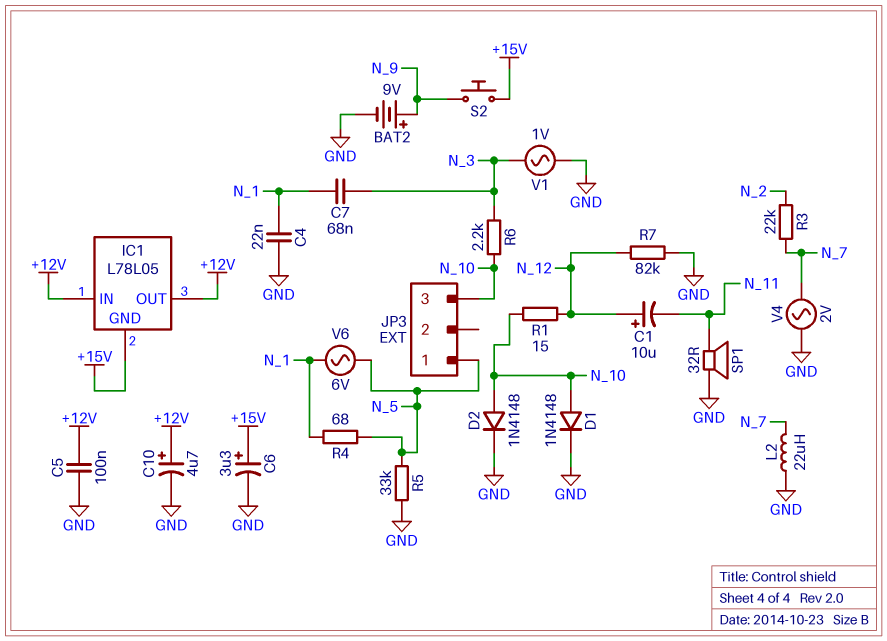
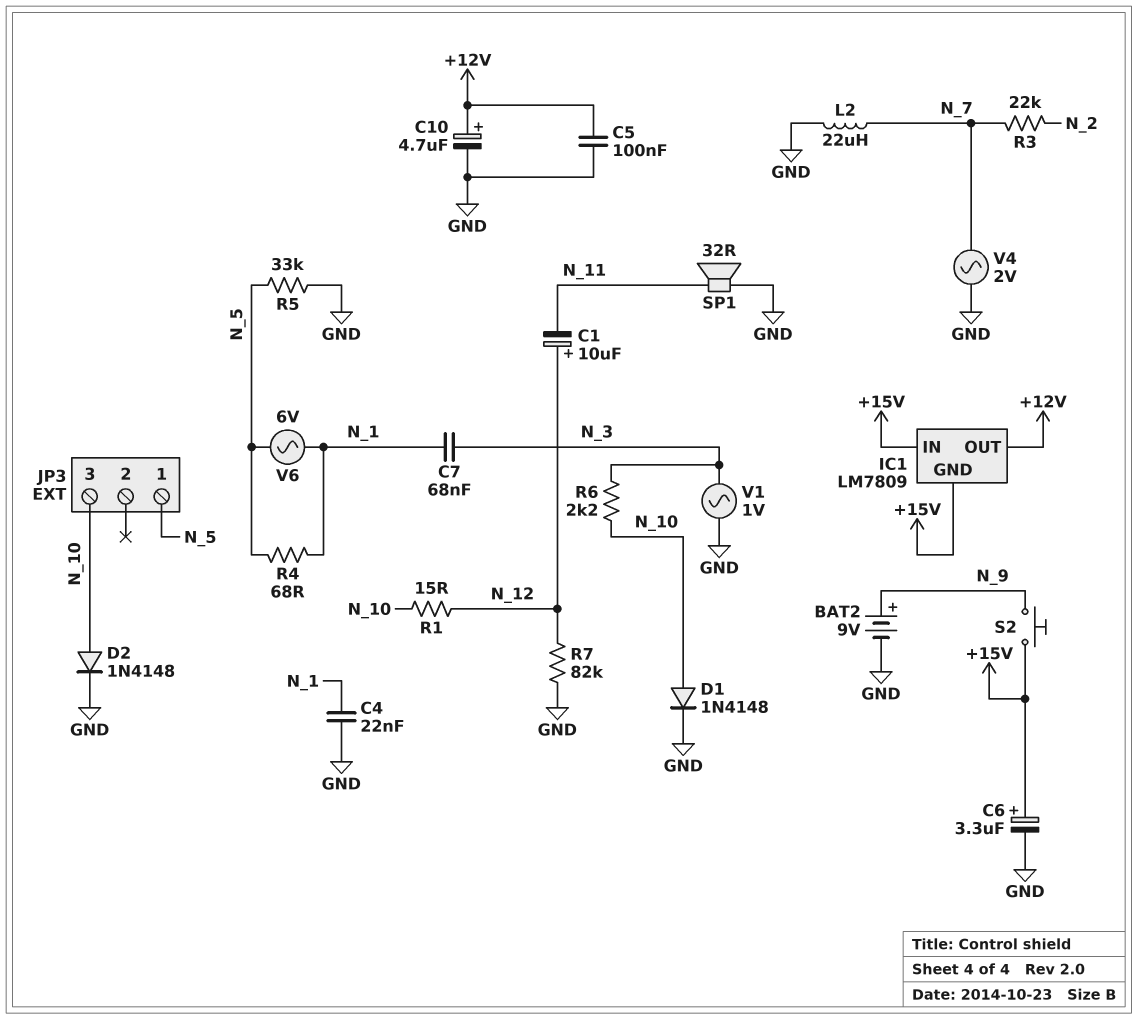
IC1: L78L05 -> LM7809
IC1 pin IN: +12V -> +15V

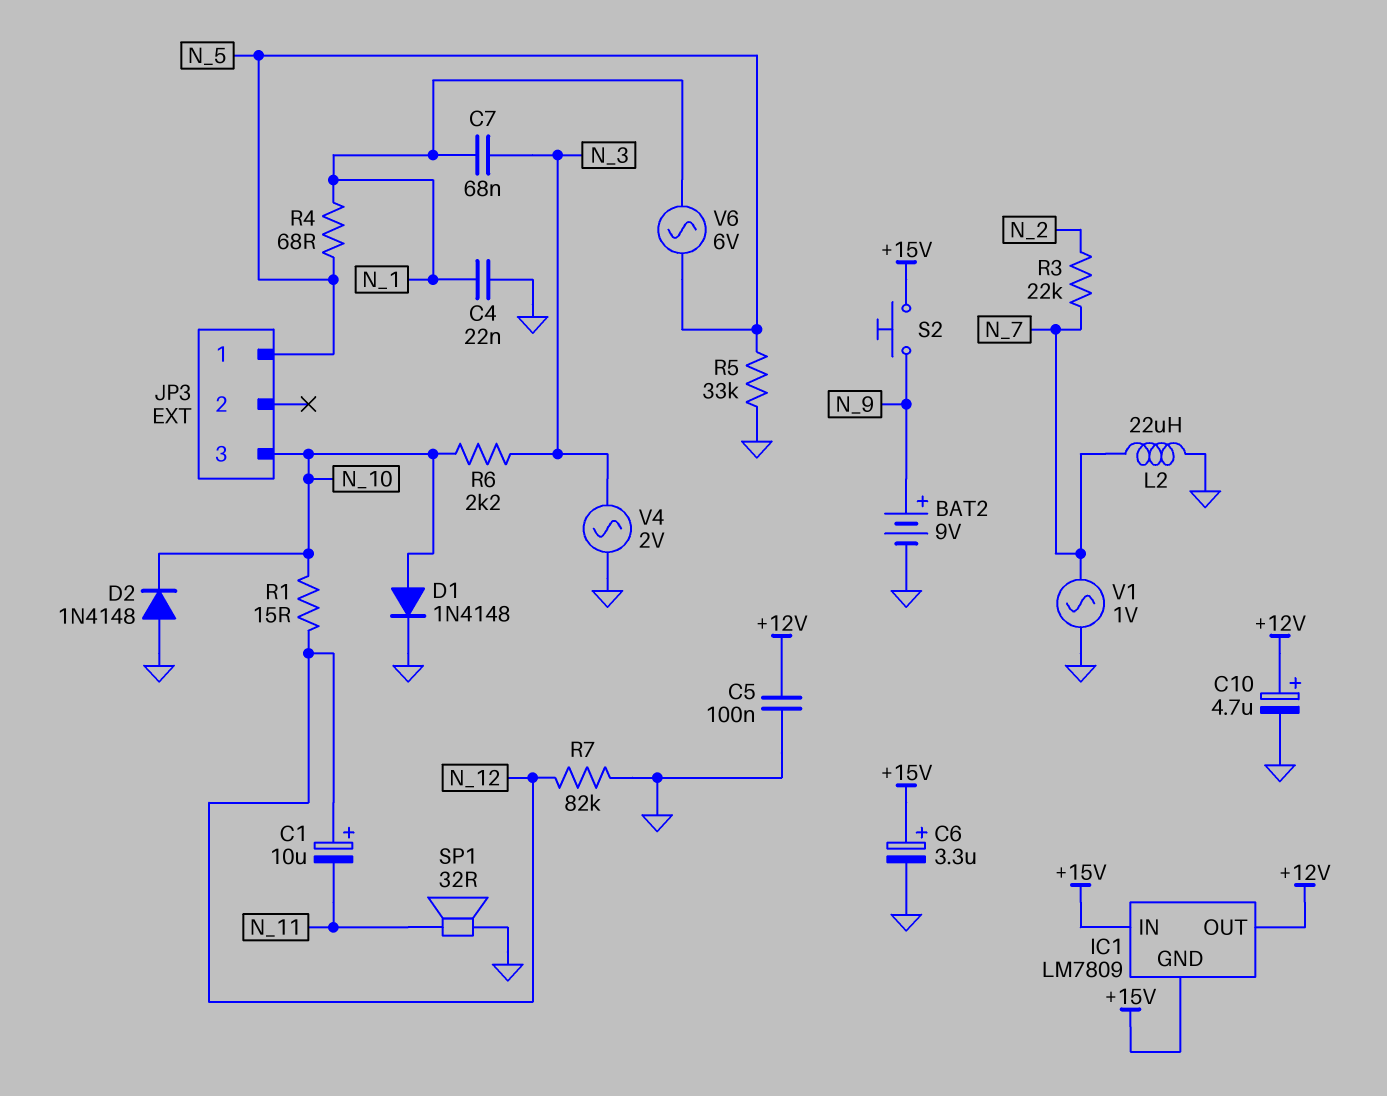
D2: diode 1N4148 (A N_10, K GND) -> diode 1N4148 (A GND, K N_10)
V1: AC 1V (GND, N_3) -> AC 1V (GND, N_7)
V4: AC 2V (GND, N_7) -> AC 2V (GND, N_3)

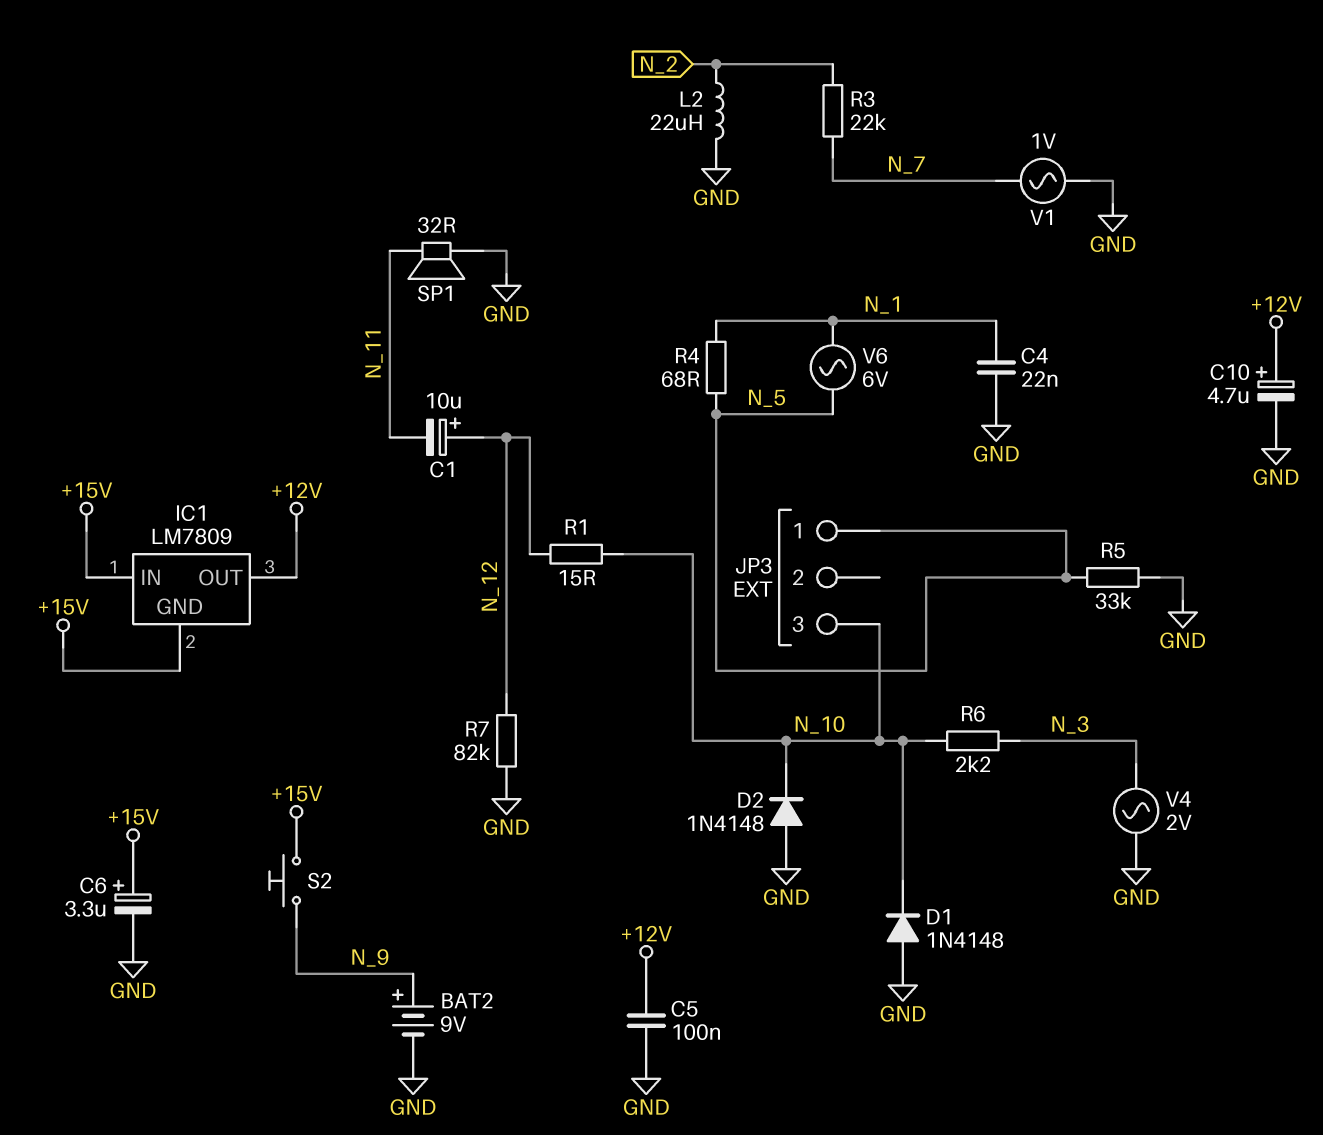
C7: 68nF (N_1, N_3) -> none
D1: diode 1N4148 (A N_10, K GND) -> diode 1N4148 (A GND, K N_10)
L2: 22uH (GND, N_7) -> 22uH (GND, N_2)

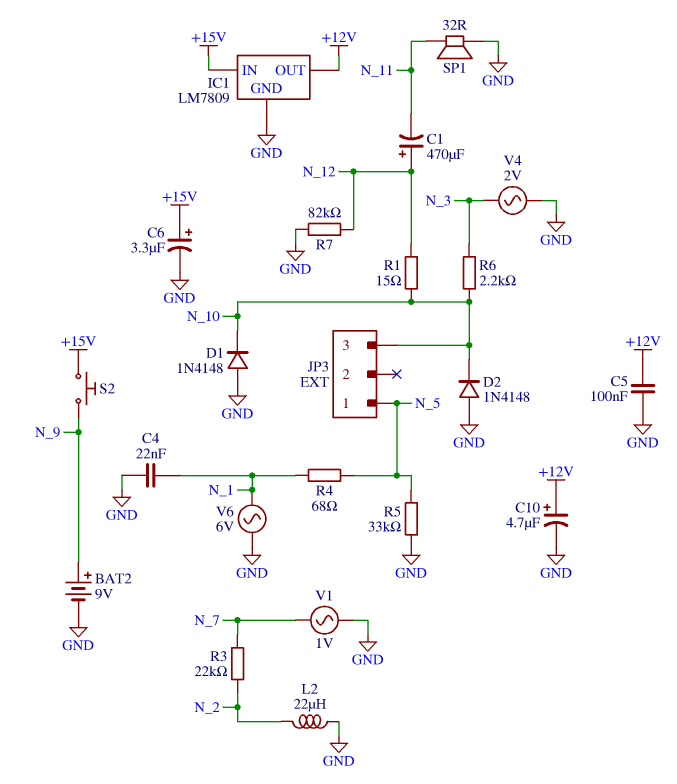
C1: 10uF (plus N_12, minus N_11) -> 470uF (plus N_12, minus N_11)
IC1 pin GND: +15V -> GND
V6: AC 6V (N_1, N_5) -> AC 6V (GND, N_1)

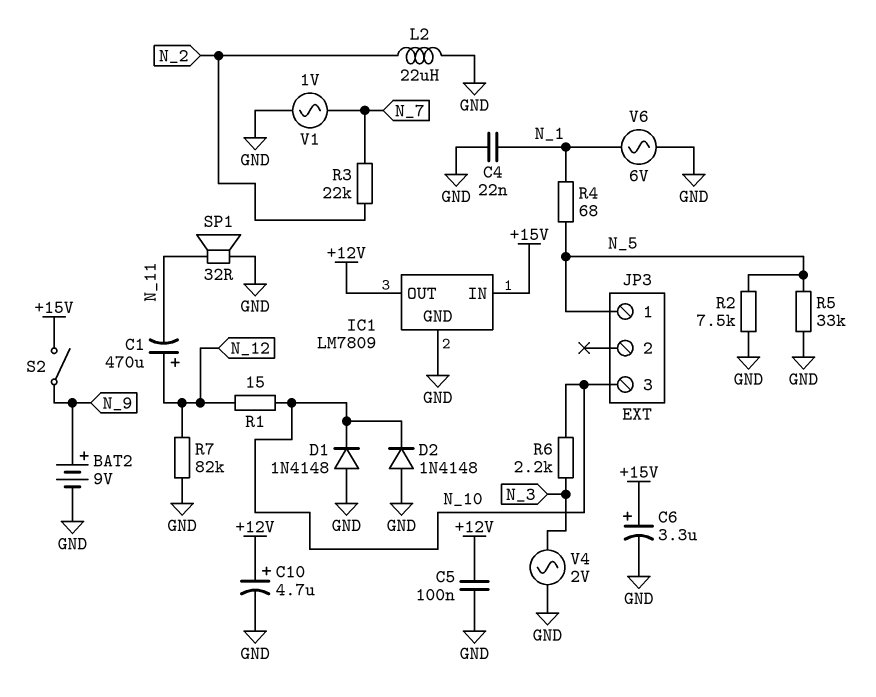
R2: none -> 7.5k (GND, N_5)
S2: button (+15V, N_9) -> switch (+15V, N_9)

